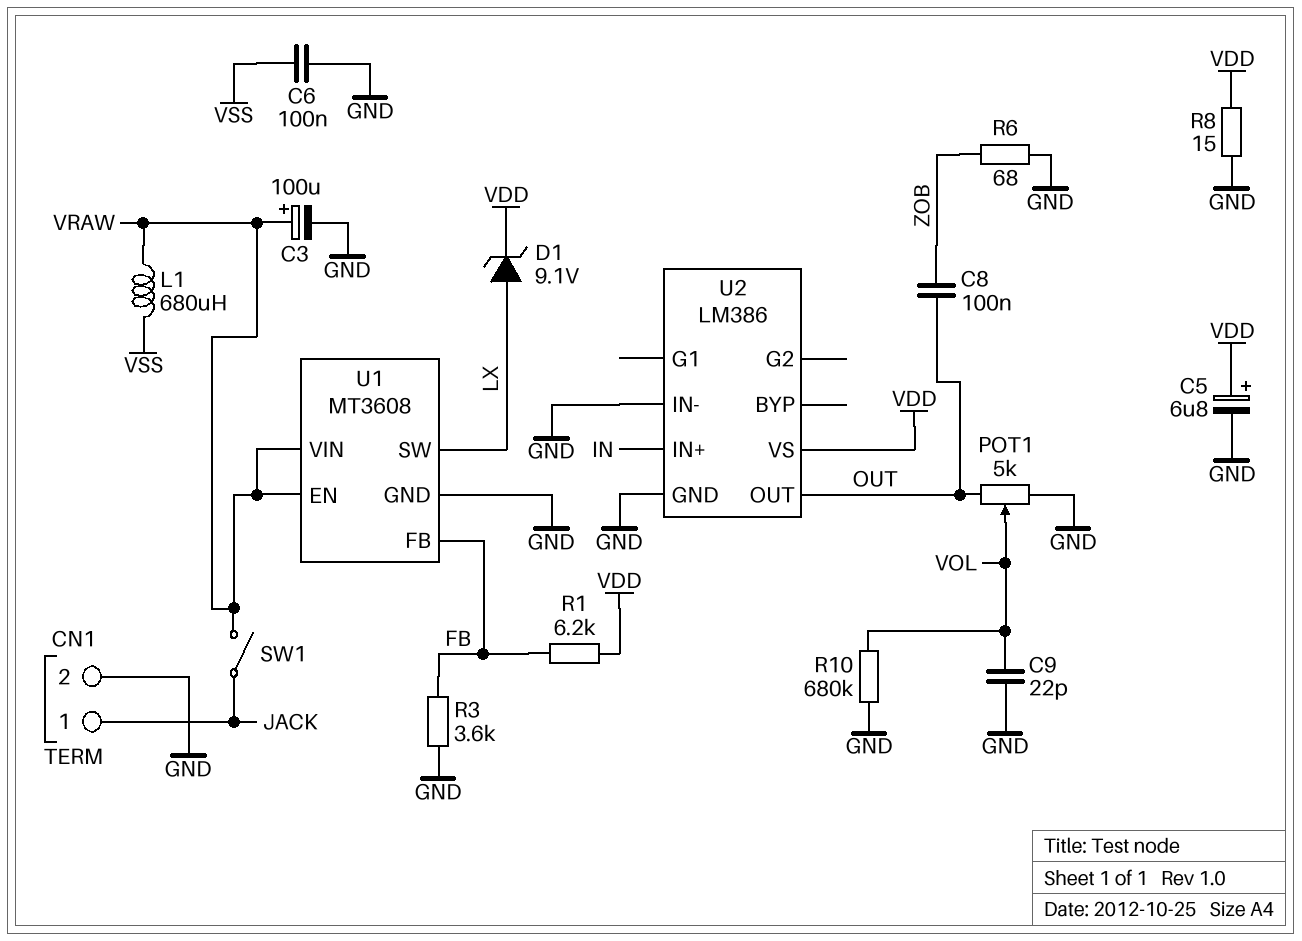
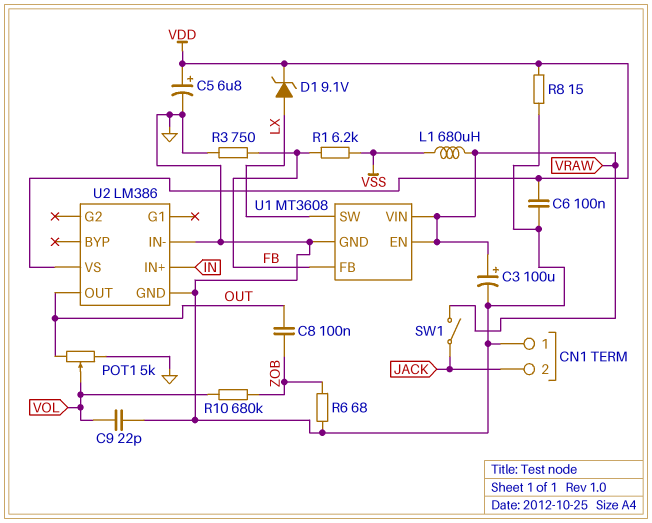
C6: 100nF (GND, VSS) -> 100nF (GND, VDD)
CN1 pin 1: JACK -> GND
CN1 pin 2: GND -> JACK
R1: 6.2k (FB, VDD) -> 6.2k (FB, VSS)
R3: 3.6k (FB, GND) -> 750 (FB, GND)
R10: 680k (GND, VOL) -> 680k (VOL, ZOB)

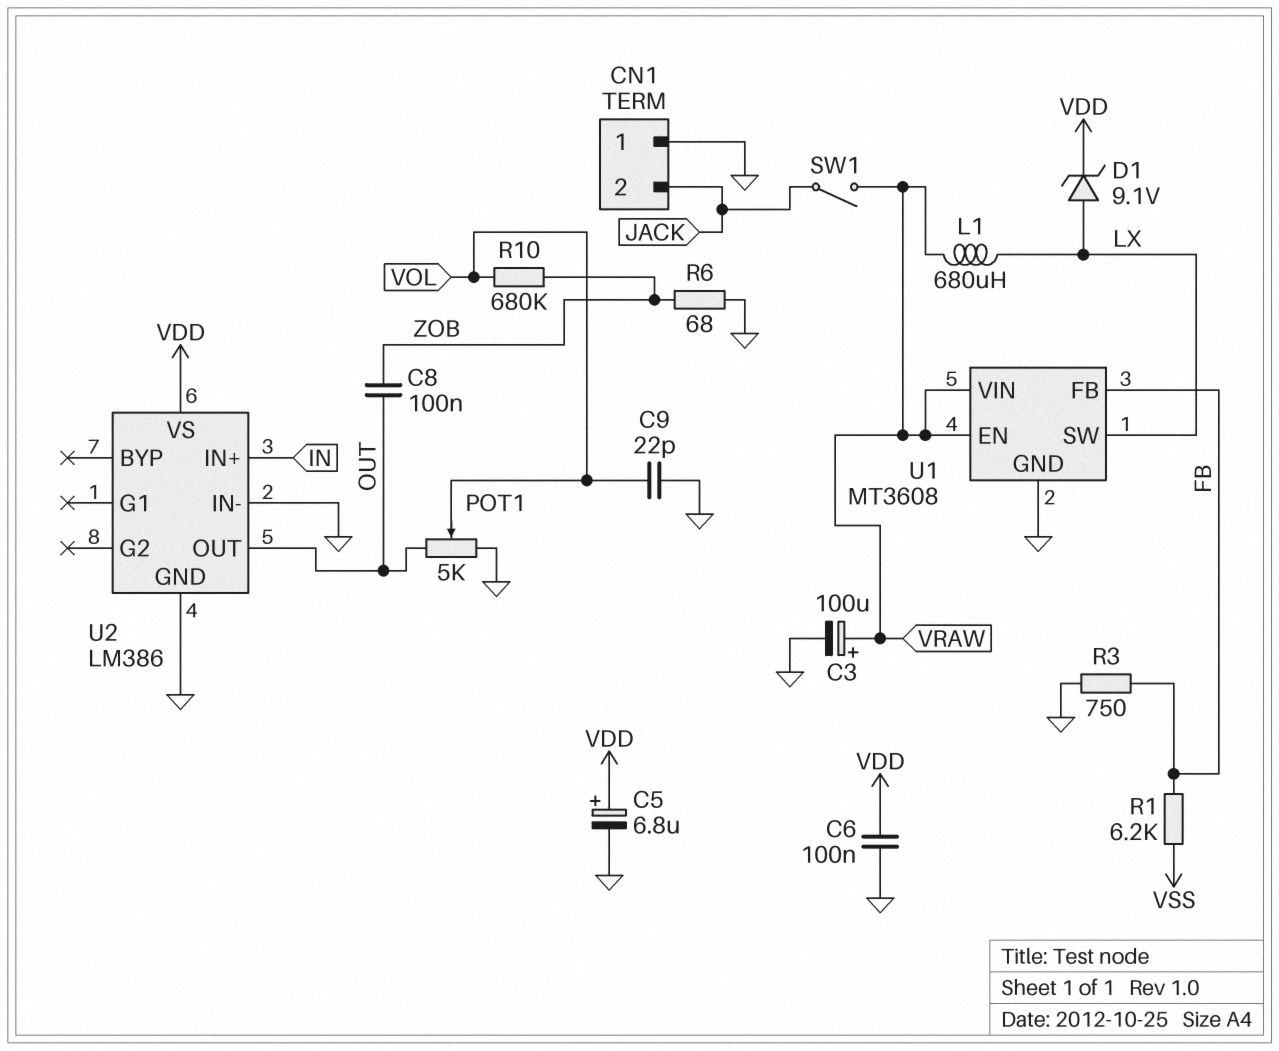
L1: 680uH (VRAW, VSS) -> 680uH (LX, VRAW)
R8: 15 (GND, VDD) -> none

